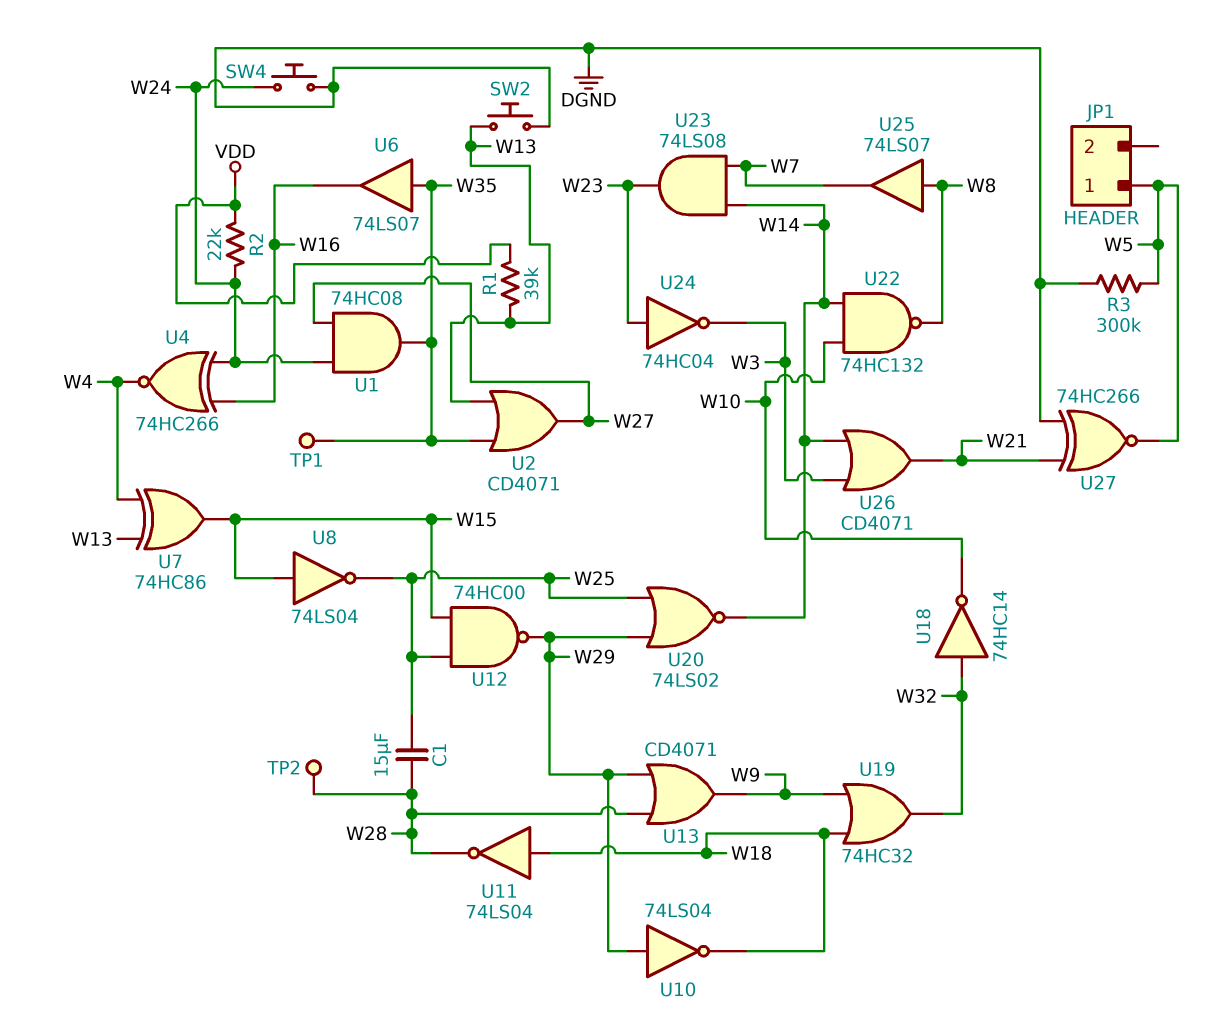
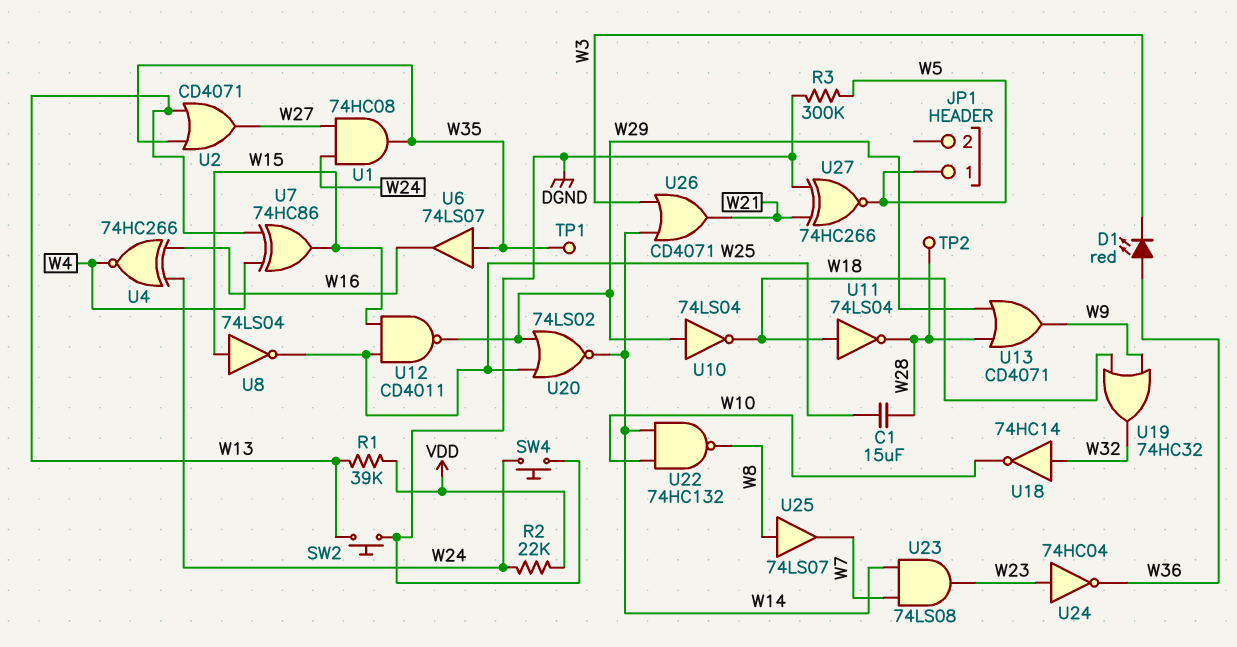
D1: none -> LED red (A W36, K W3)
U12: NAND 74HC00 (in W15, in W25, out W29) -> NAND CD4011 (in W15, in W25, out W29)
U24: NOT 74HC04 (in W23, out W3) -> NOT 74HC04 (in W23, out W36)

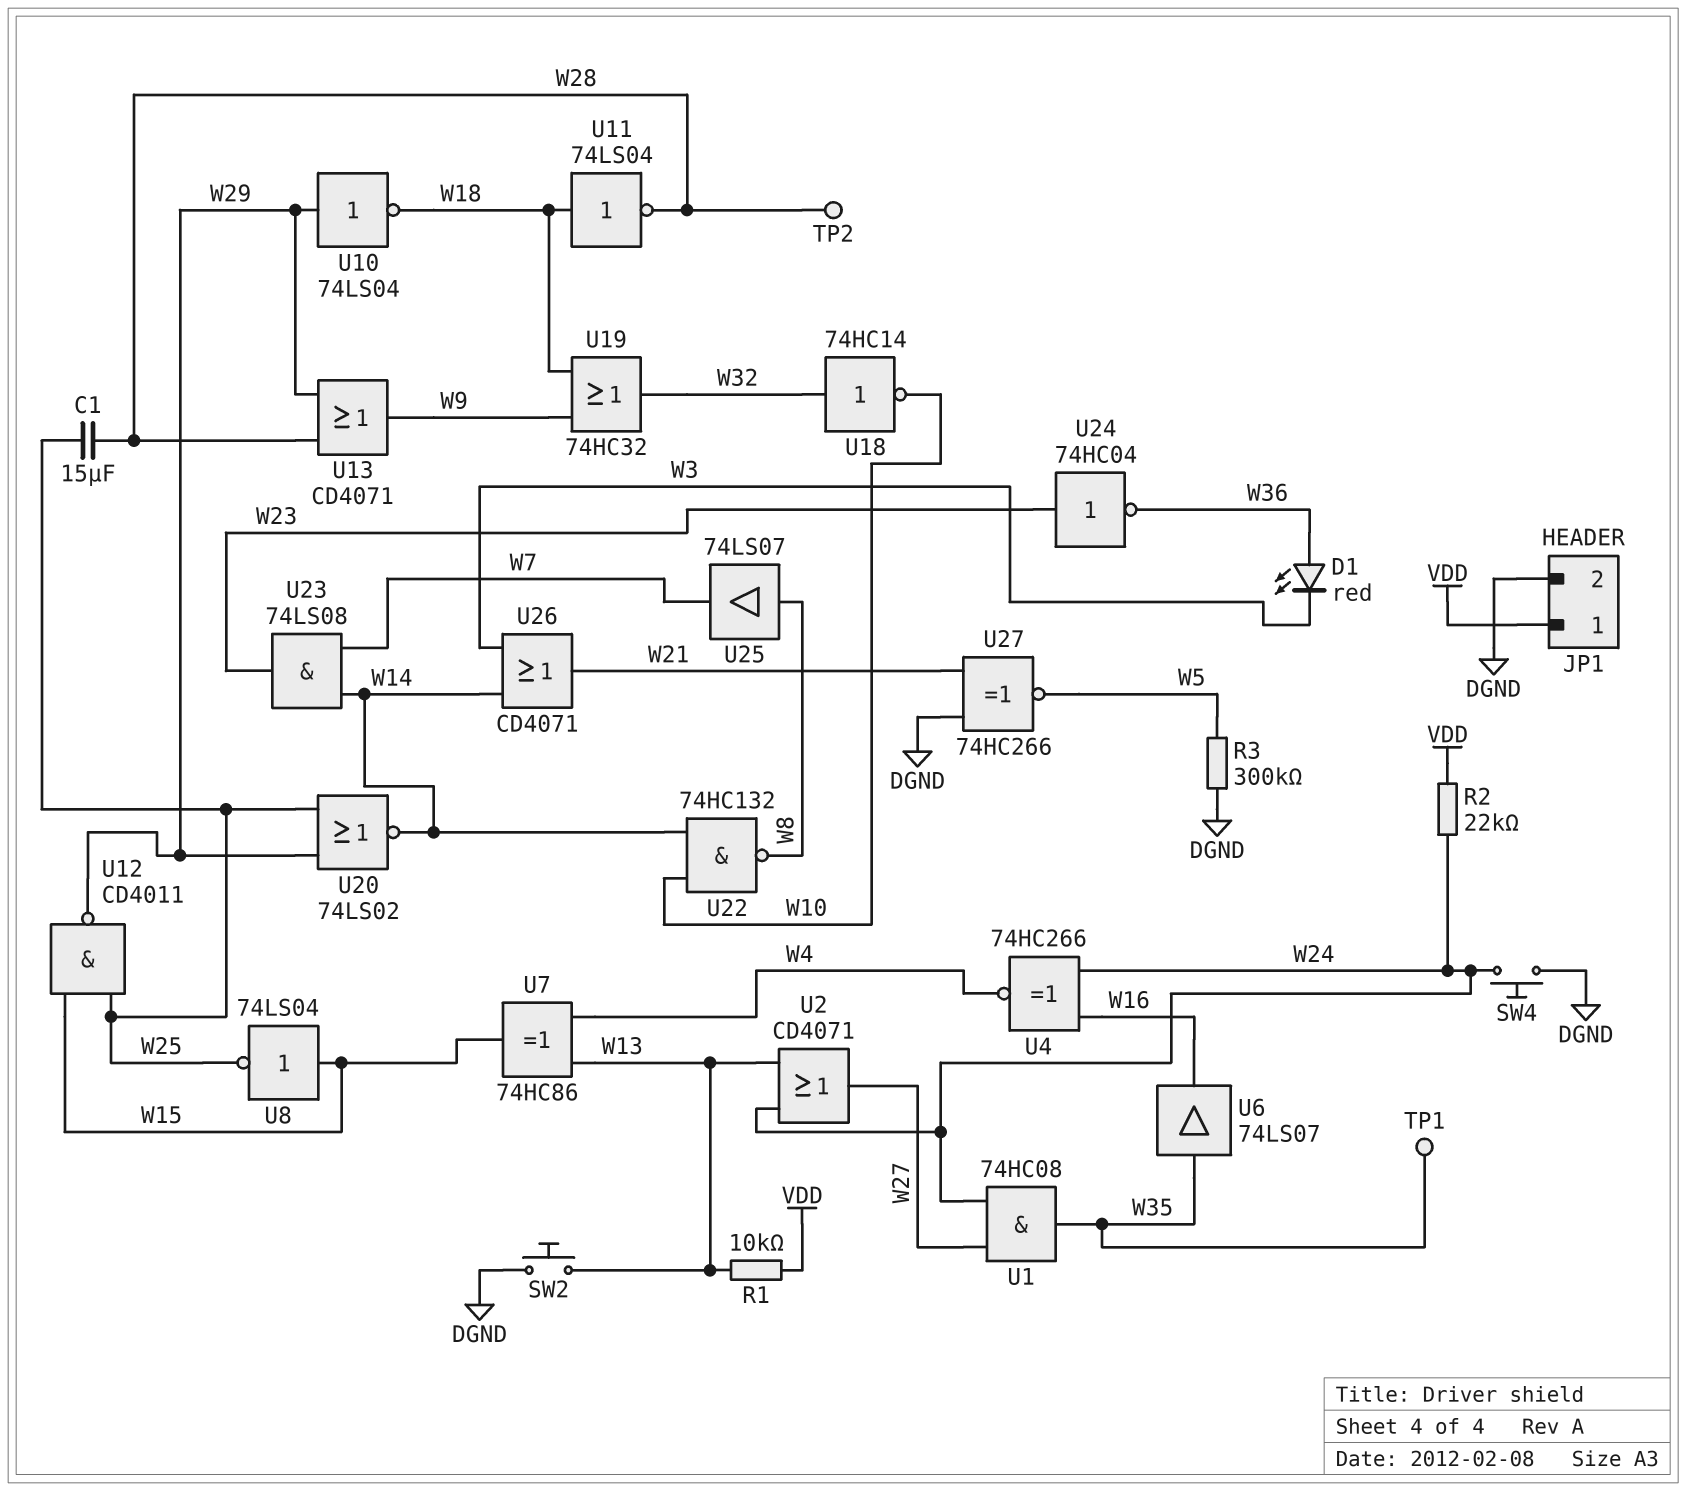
JP1 pin 1: W5 -> VDD
JP1 pin 2: none -> DGND
R1: 39k (VDD, W13) -> 10k (VDD, W13)
U2: OR CD4071 (in W13, in W35, out W27) -> OR CD4071 (in W13, in W24, out W27)

